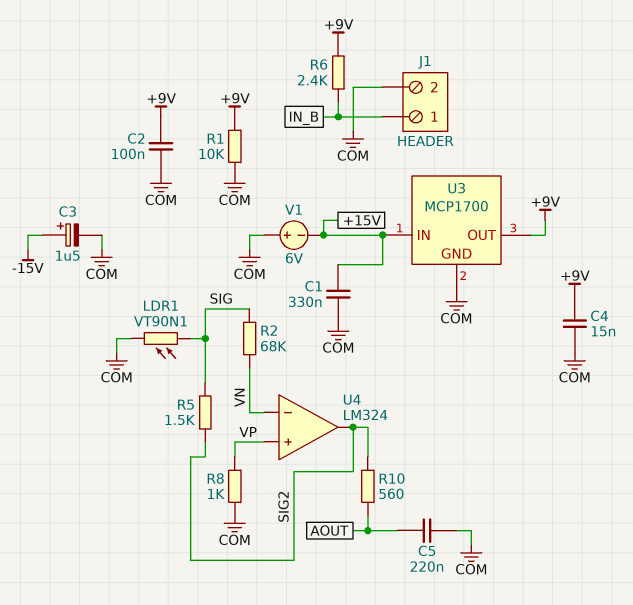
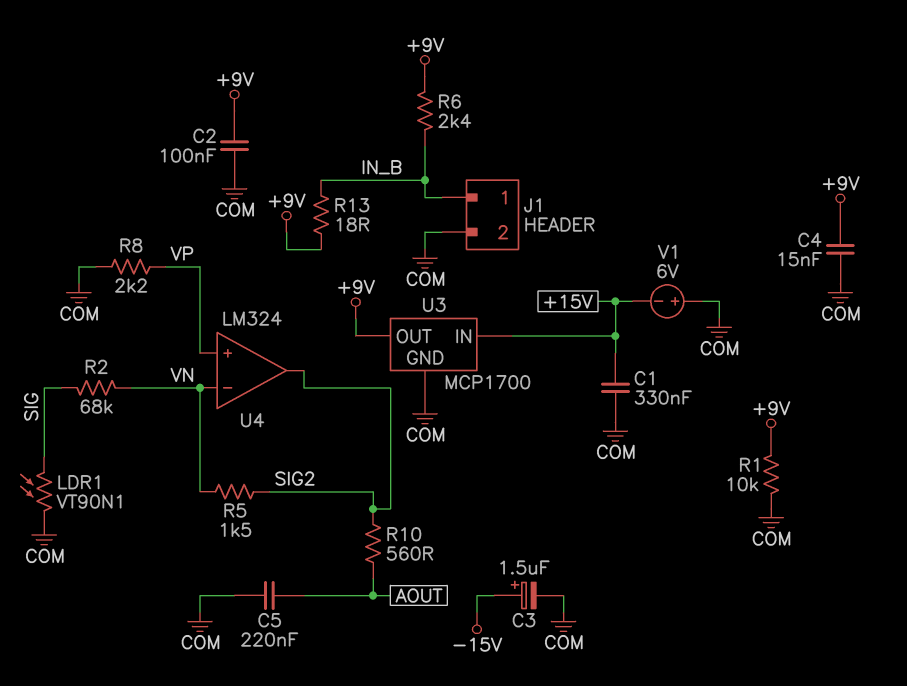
R5: 1.5k (SIG, SIG2) -> 1.5k (SIG2, VN)
R8: 1k (COM, VP) -> 2.2k (COM, VP)
R13: none -> 18 (+9V, IN_B)

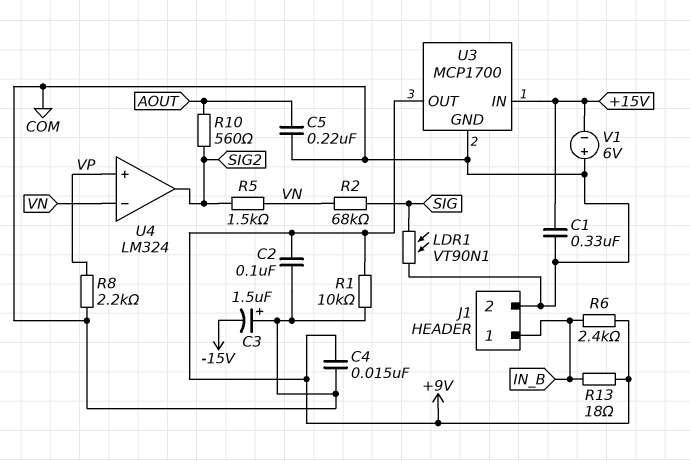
C3: 1.5uF (plus -15V, minus COM) -> 1.5uF (plus COM, minus -15V)

